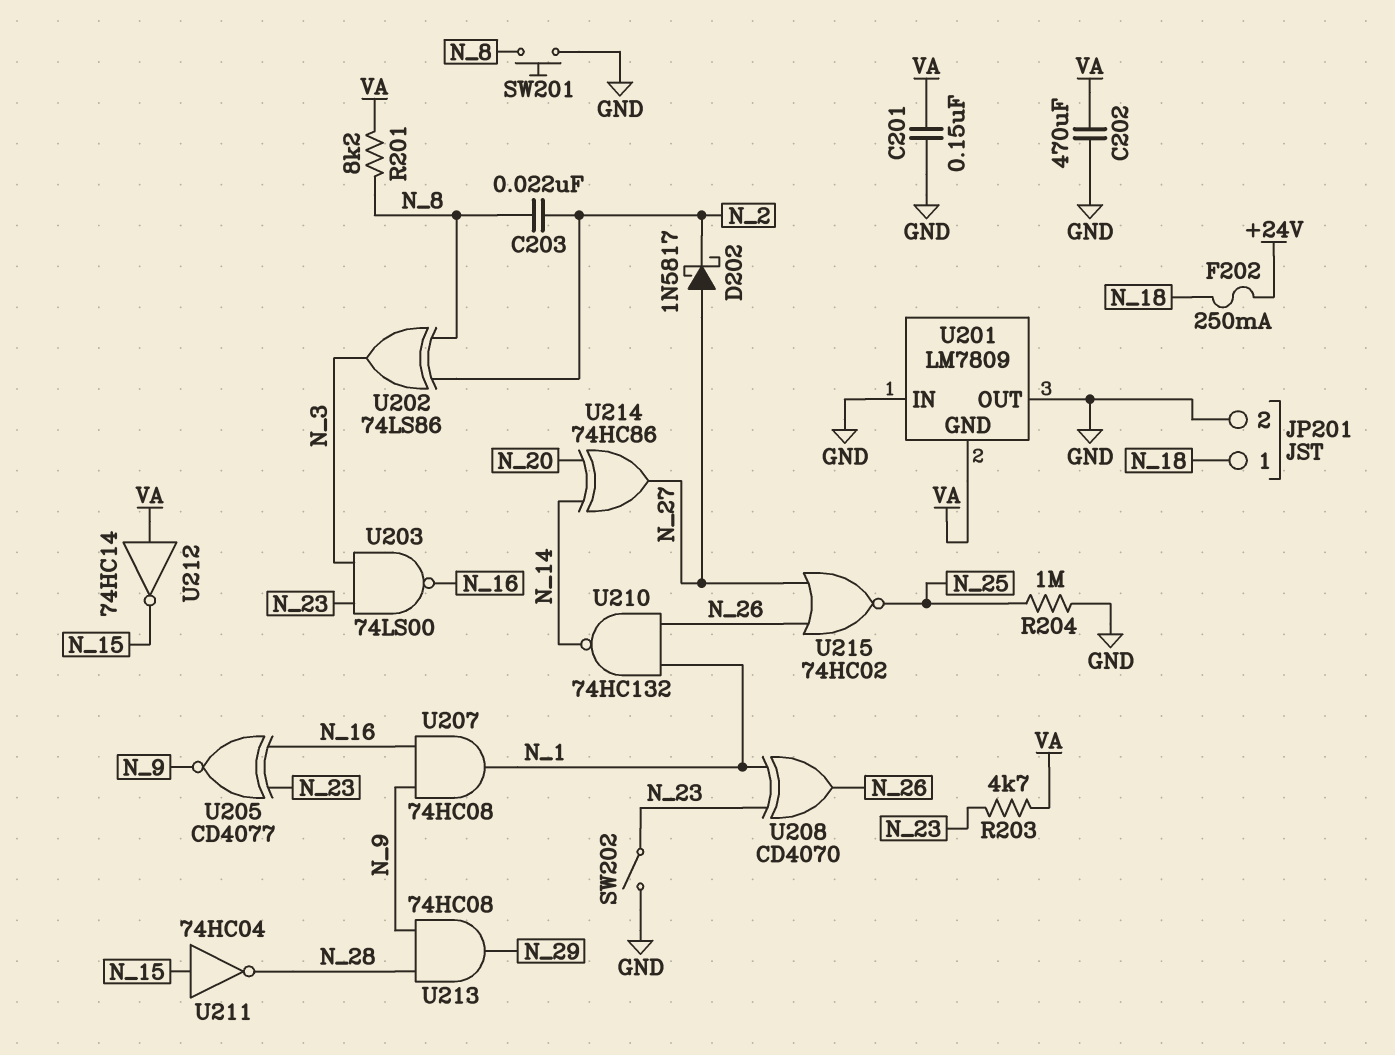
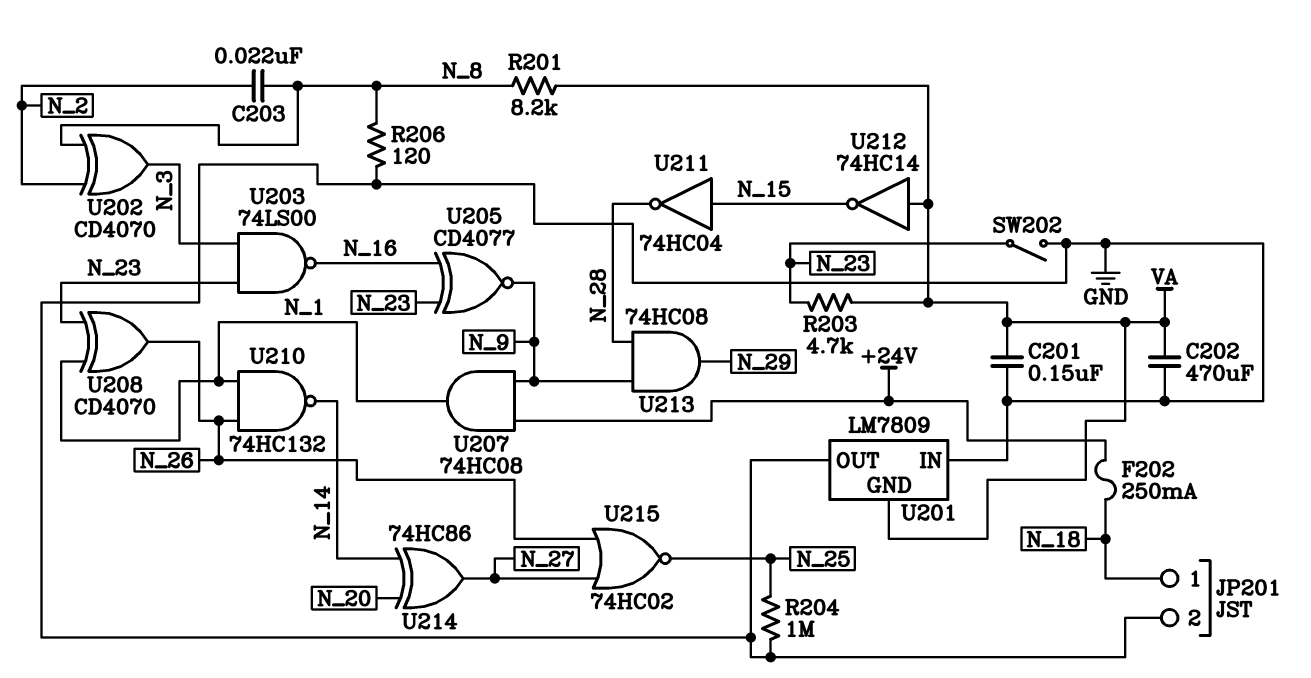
D202: schottky 1N5817 (A N_27, K N_2) -> none
R206: none -> 120 (GND, N_8)
SW201: button (GND, N_8) -> none
U202: XOR 74LS86 (in N_2, in N_8, out N_3) -> XOR CD4070 (in N_2, in N_8, out N_3)
U207: AND 74HC08 (in N_9, in N_16, out N_1) -> AND 74HC08 (in +24V, in N_9, out N_1)

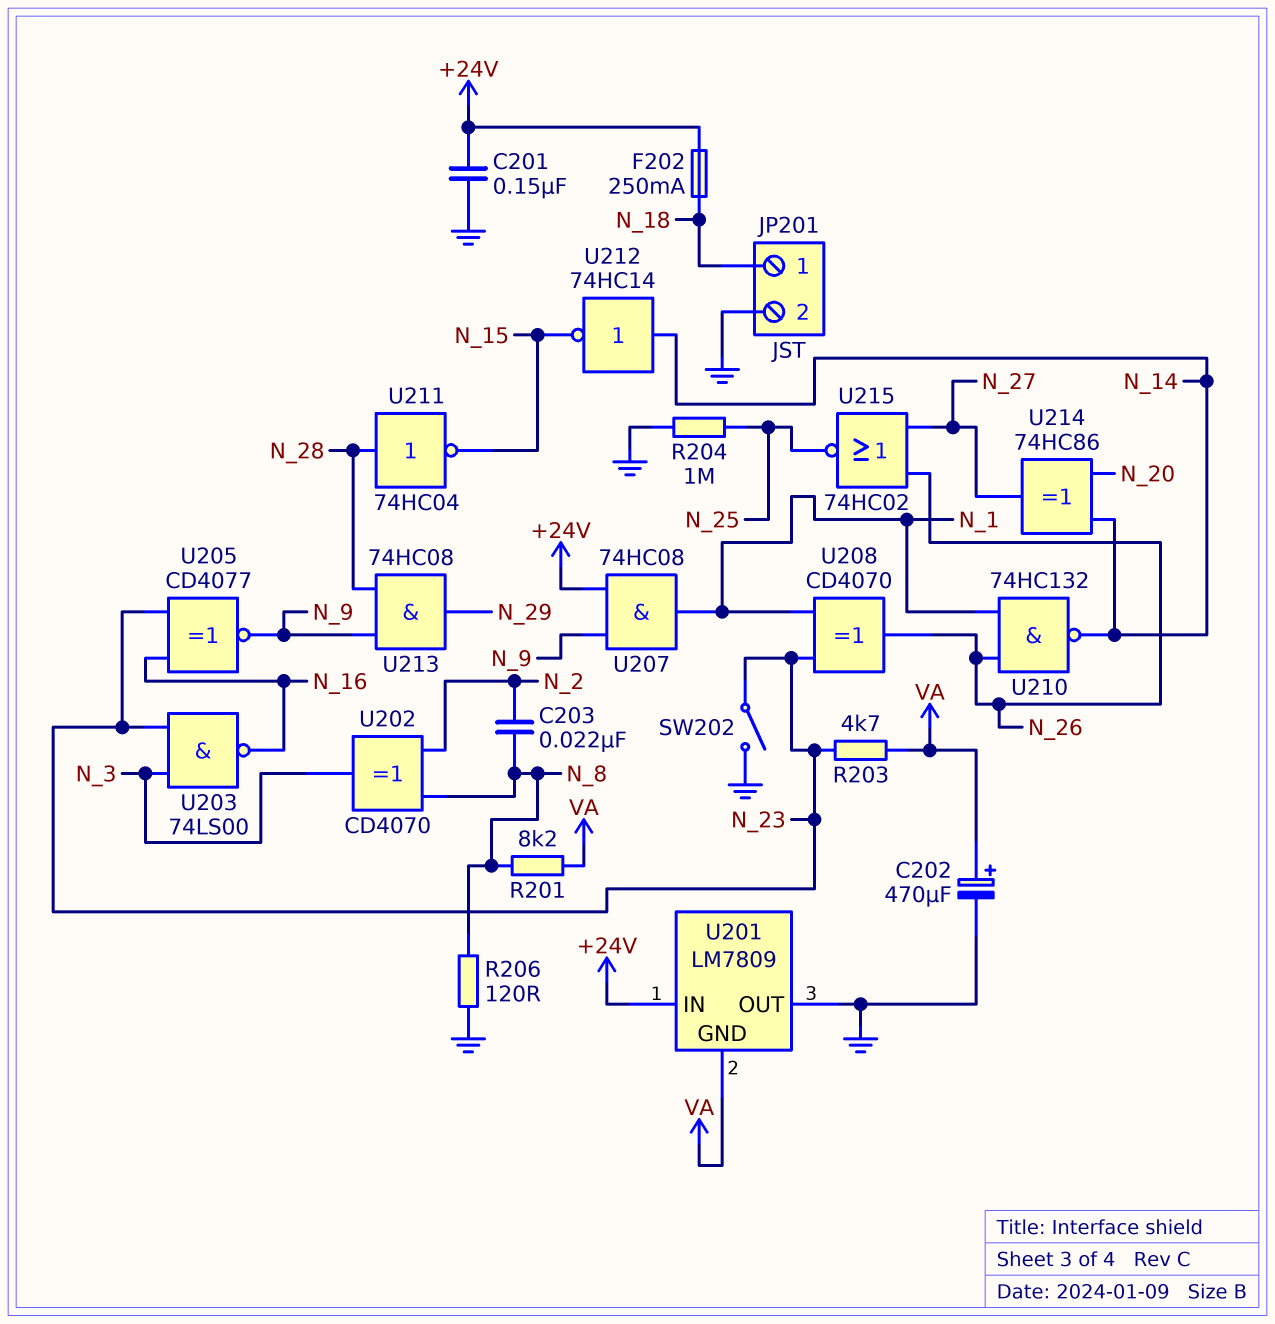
C201: 150nF (GND, VA) -> 150nF (+24V, GND)
C202: 470uF (GND, VA) -> 470uF (plus VA, minus GND)
U201 pin IN: GND -> +24V
U211: NOT 74HC04 (in N_15, out N_28) -> NOT 74HC04 (in N_28, out N_15)
U212: NOT 74HC14 (in VA, out N_15) -> NOT 74HC14 (in N_14, out N_15)

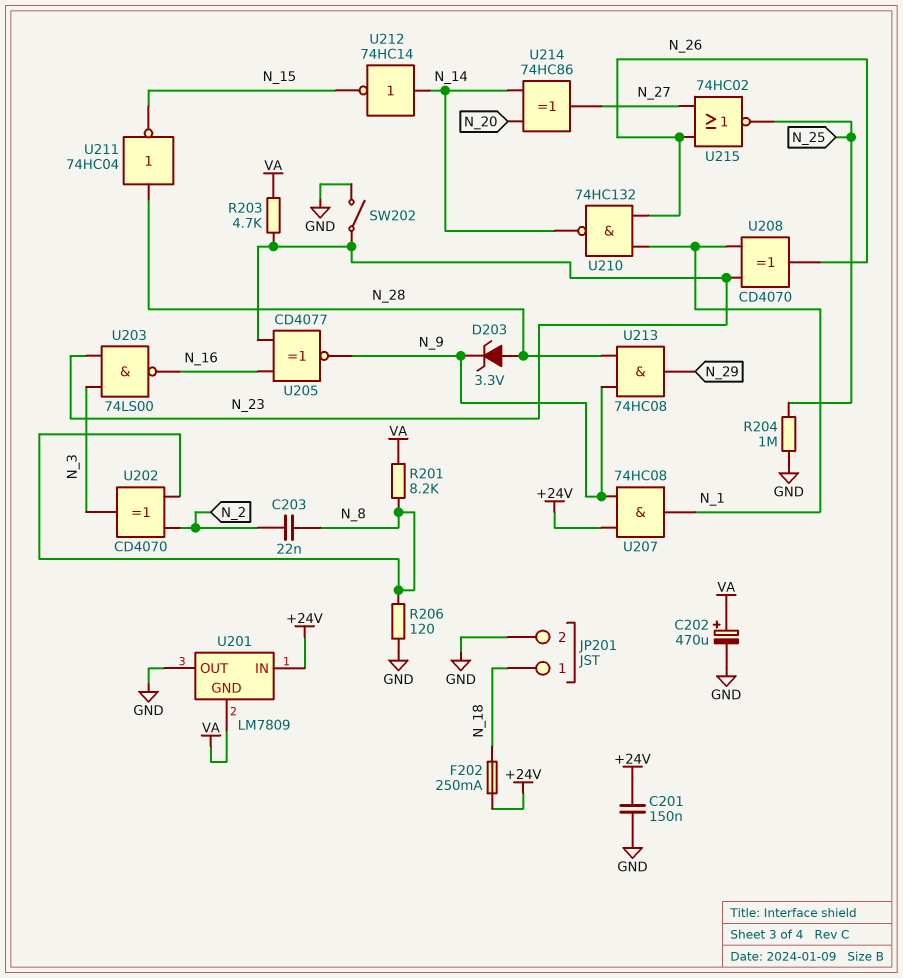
D203: none -> zener 3.3V (A N_28, K N_9)

